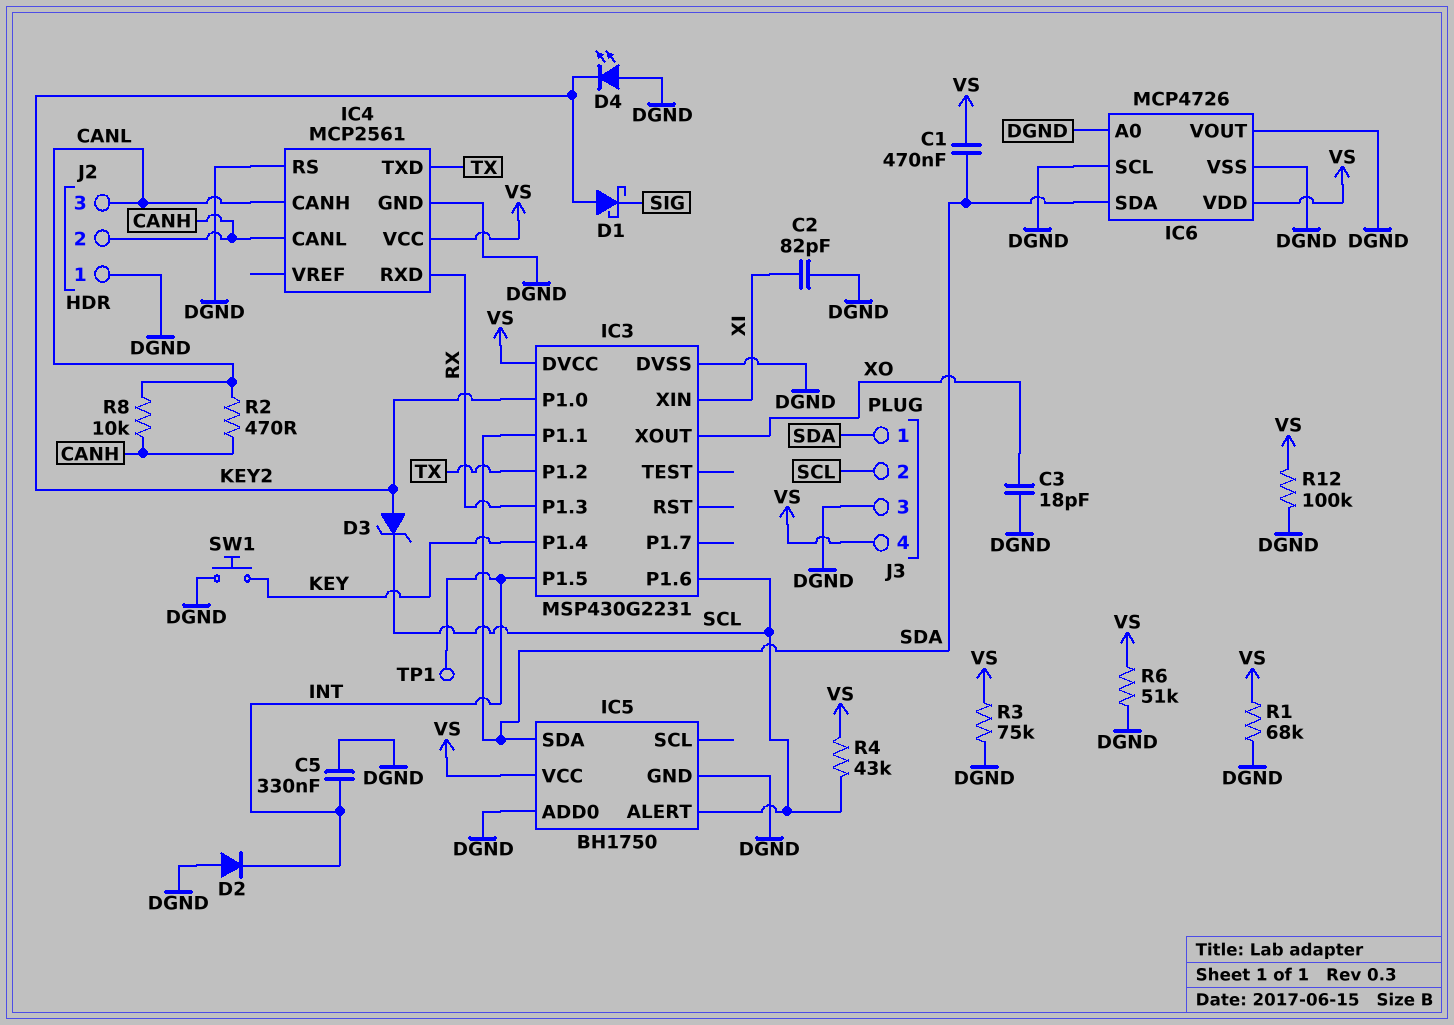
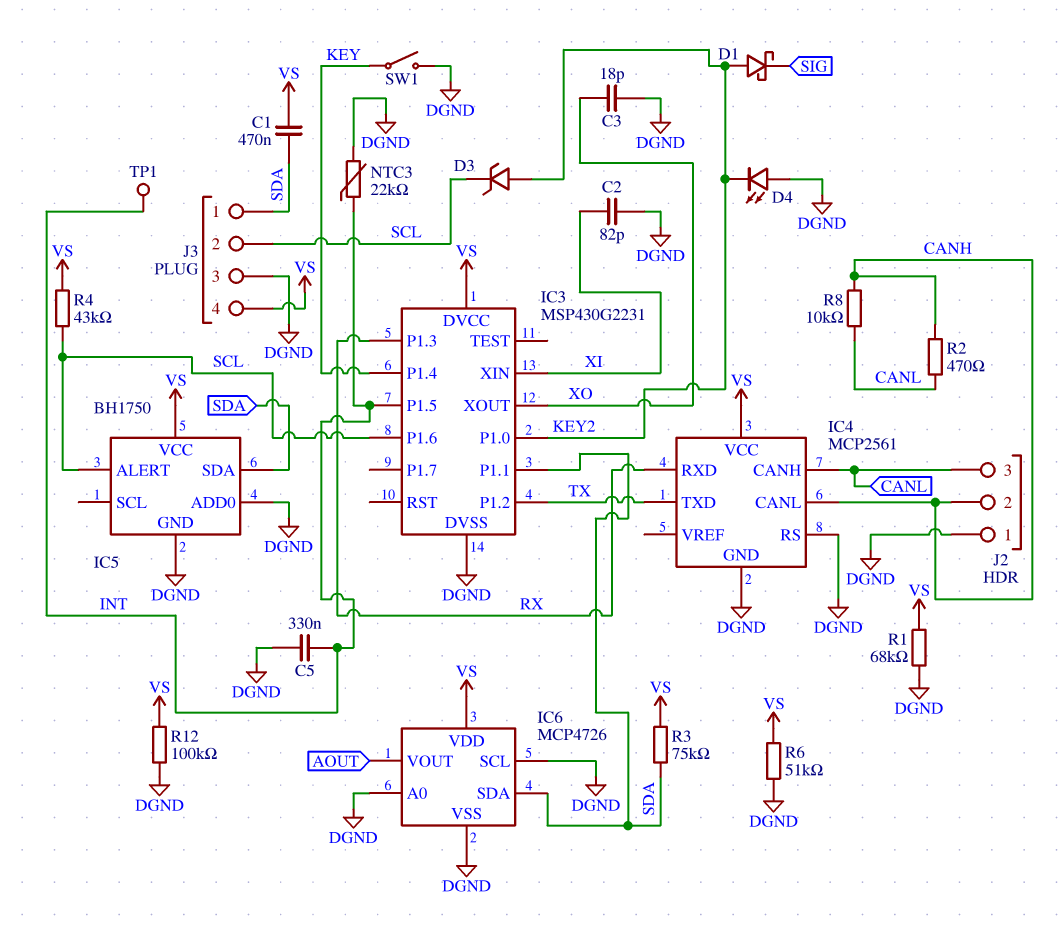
D2: diode (A DGND, K INT) -> none
IC6 pin VOUT: DGND -> AOUT
NTC3: none -> 22k (DGND, INT)
R3: 75k (DGND, VS) -> 75k (SDA, VS)
SW1: button (DGND, KEY) -> switch (DGND, KEY)

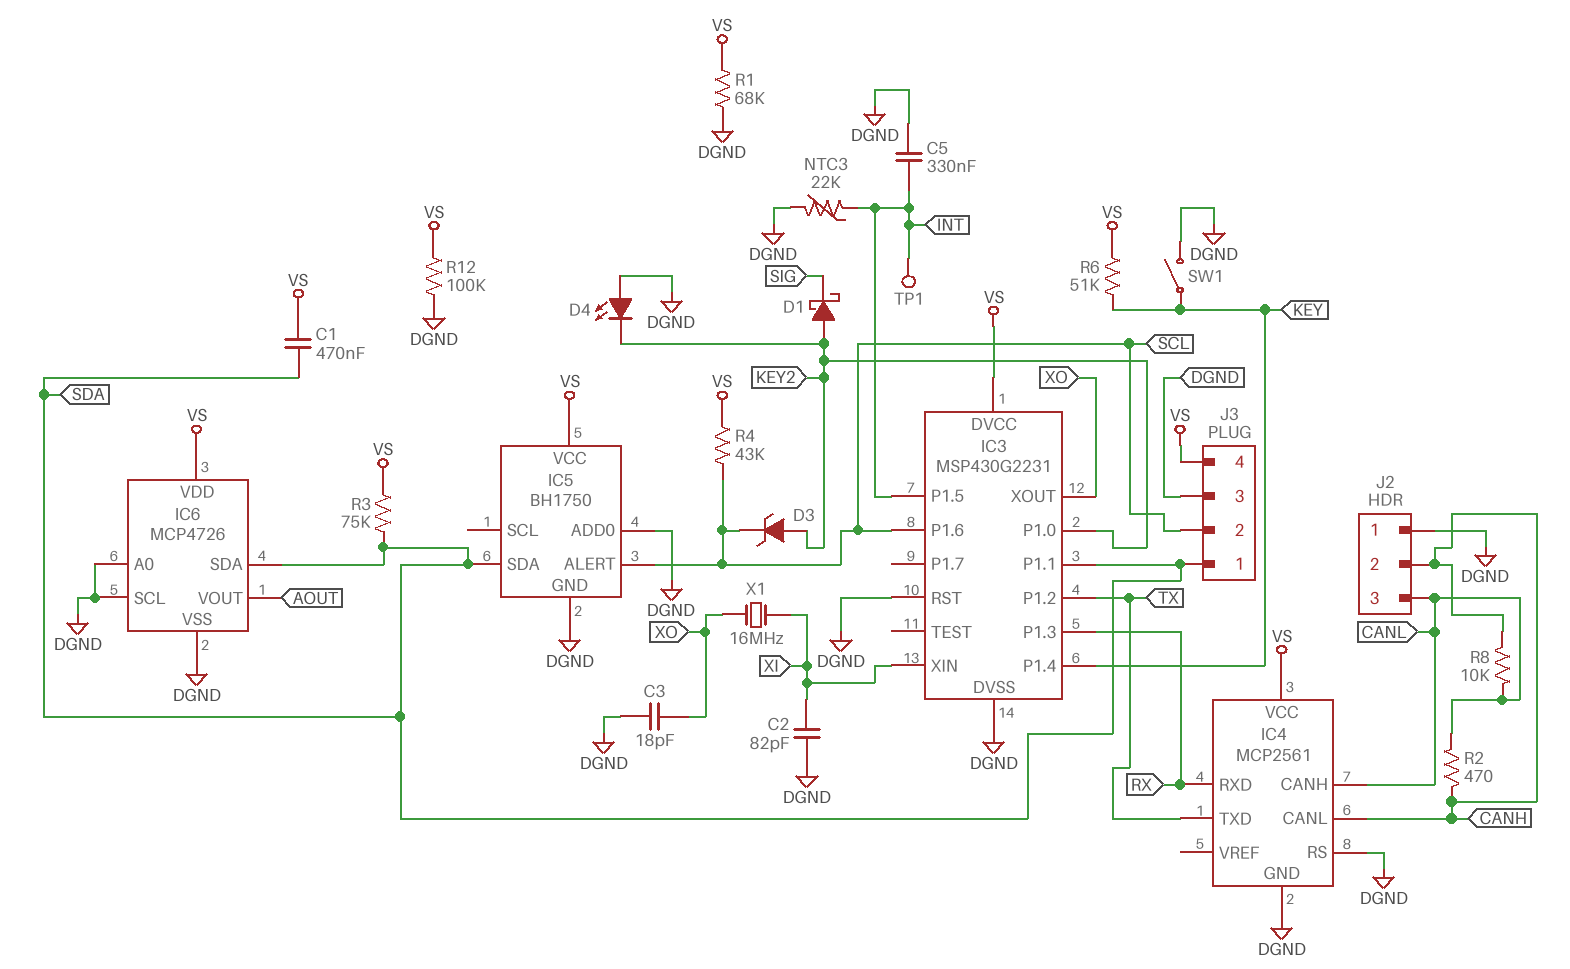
IC3 pin RST: none -> DGND
R6: 51k (DGND, VS) -> 51k (KEY, VS)
X1: none -> 16MHz (XI, XO)

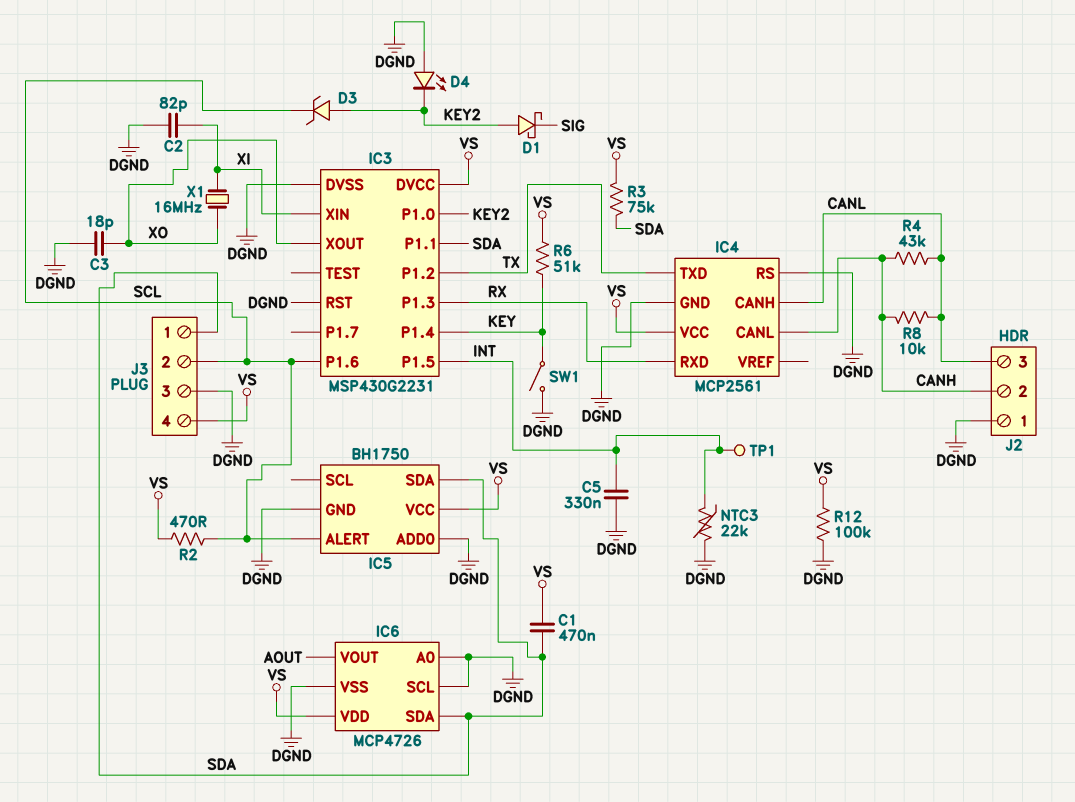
R1: 68k (DGND, VS) -> none
R2: 470 (CANH, CANL) -> 470 (SCL, VS)
R4: 43k (SCL, VS) -> 43k (CANH, CANL)

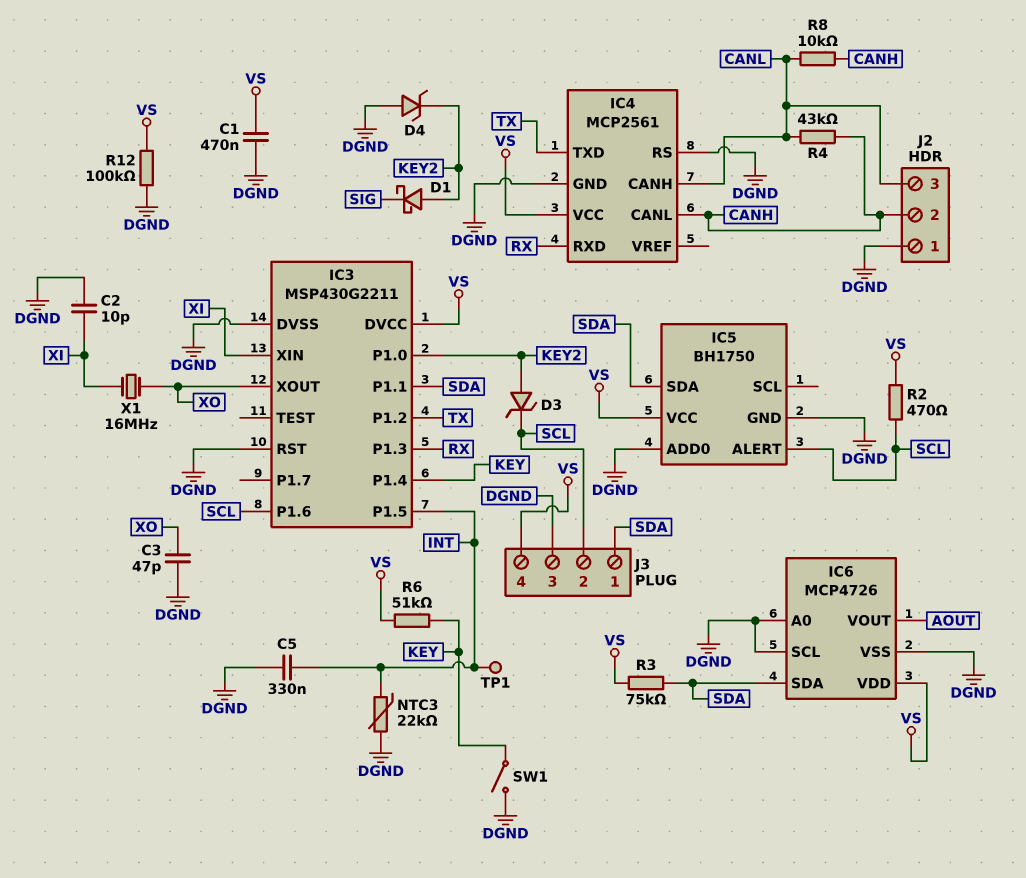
C1: 470nF (SDA, VS) -> 470nF (DGND, VS)
C2: 82pF (DGND, XI) -> 10pF (DGND, XI)
C3: 18pF (DGND, XO) -> 47pF (DGND, XO)
D4: LED (A DGND, K KEY2) -> zener (A DGND, K KEY2)
IC3: MSP430G2231 -> MSP430G2211

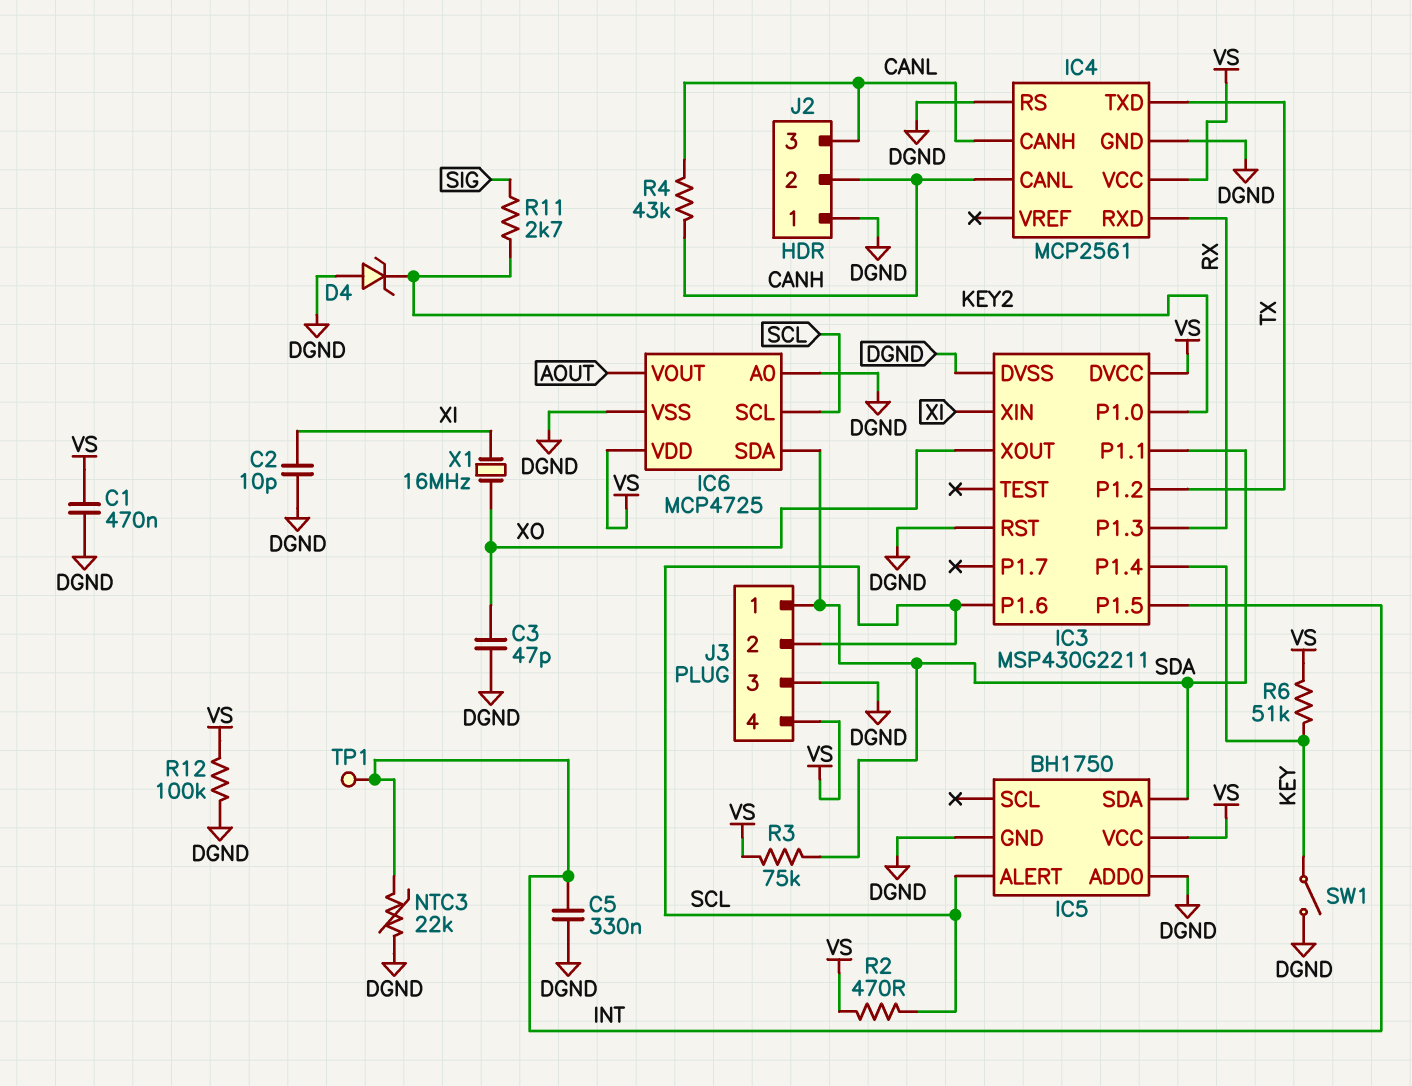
D1: schottky (A KEY2, K SIG) -> none
D3: zener (A KEY2, K SCL) -> none
IC6: MCP4726 -> MCP4725
IC6 pin SCL: DGND -> SCL
R8: 10k (CANH, CANL) -> none
R11: none -> 2.7k (KEY2, SIG)

